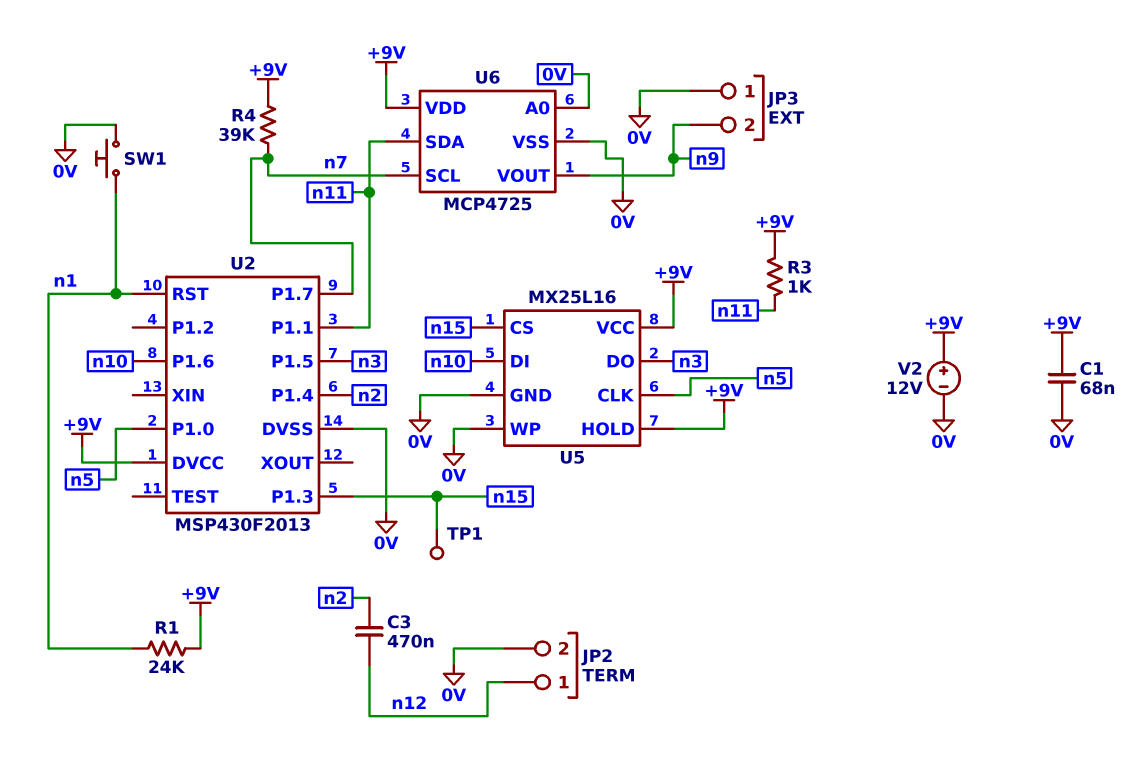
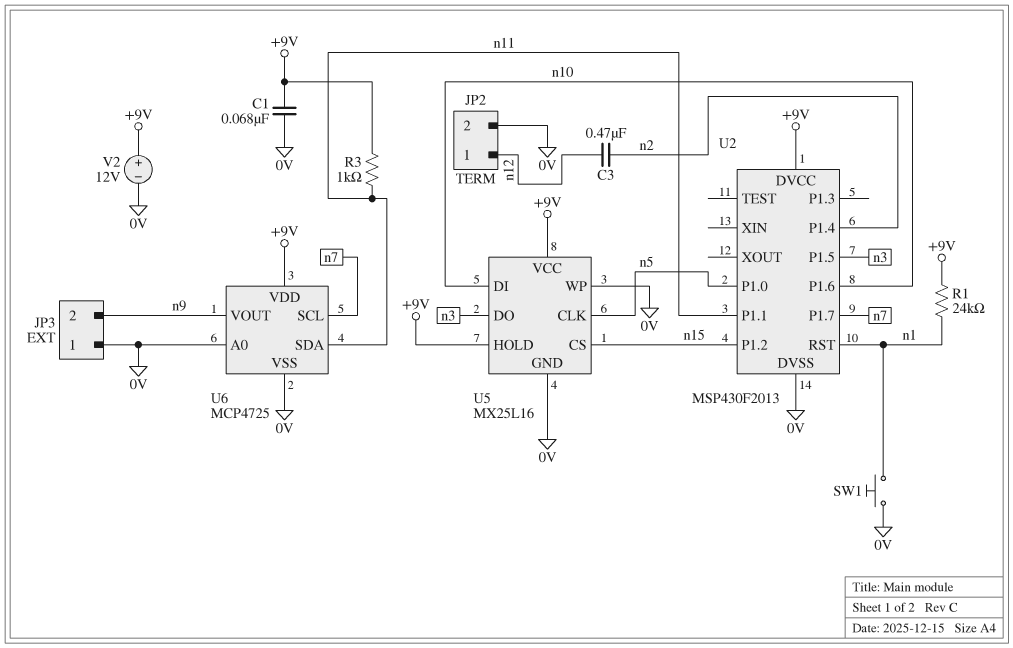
R4: 39k (+9V, n7) -> none
TP1: test point (n15) -> none
U2 pin P1.2: none -> n15
U2 pin P1.3: n15 -> none

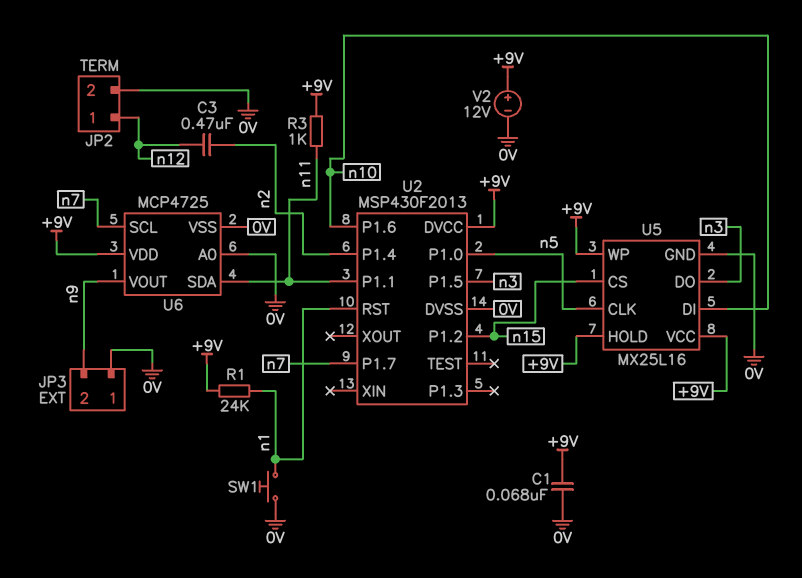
U5 pin WP: 0V -> +9V

